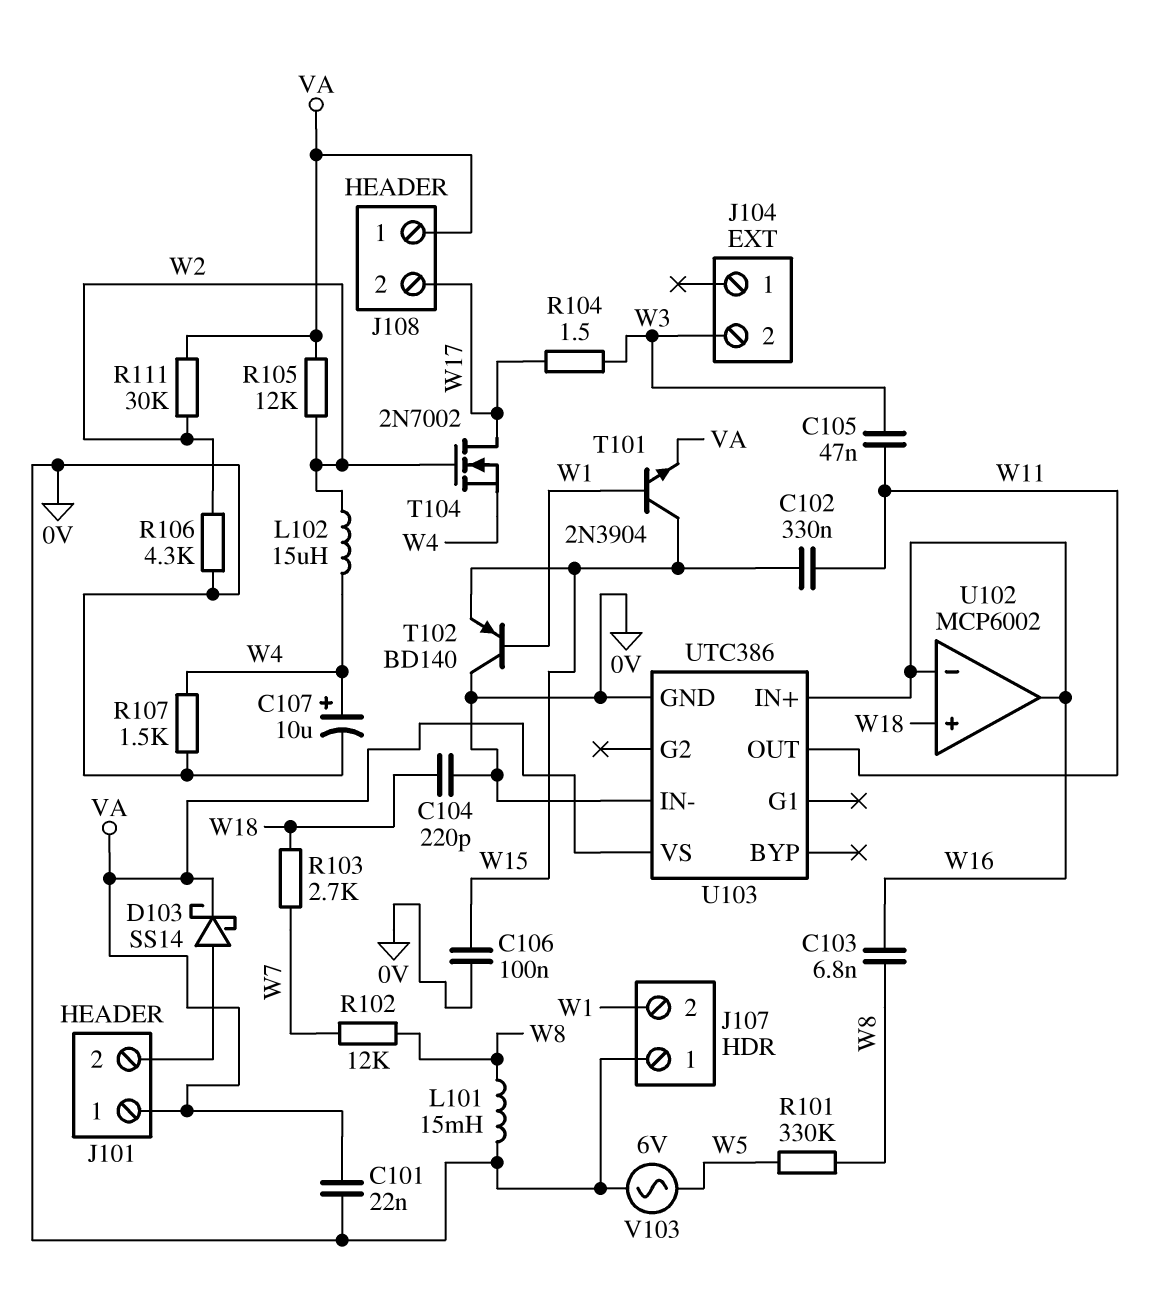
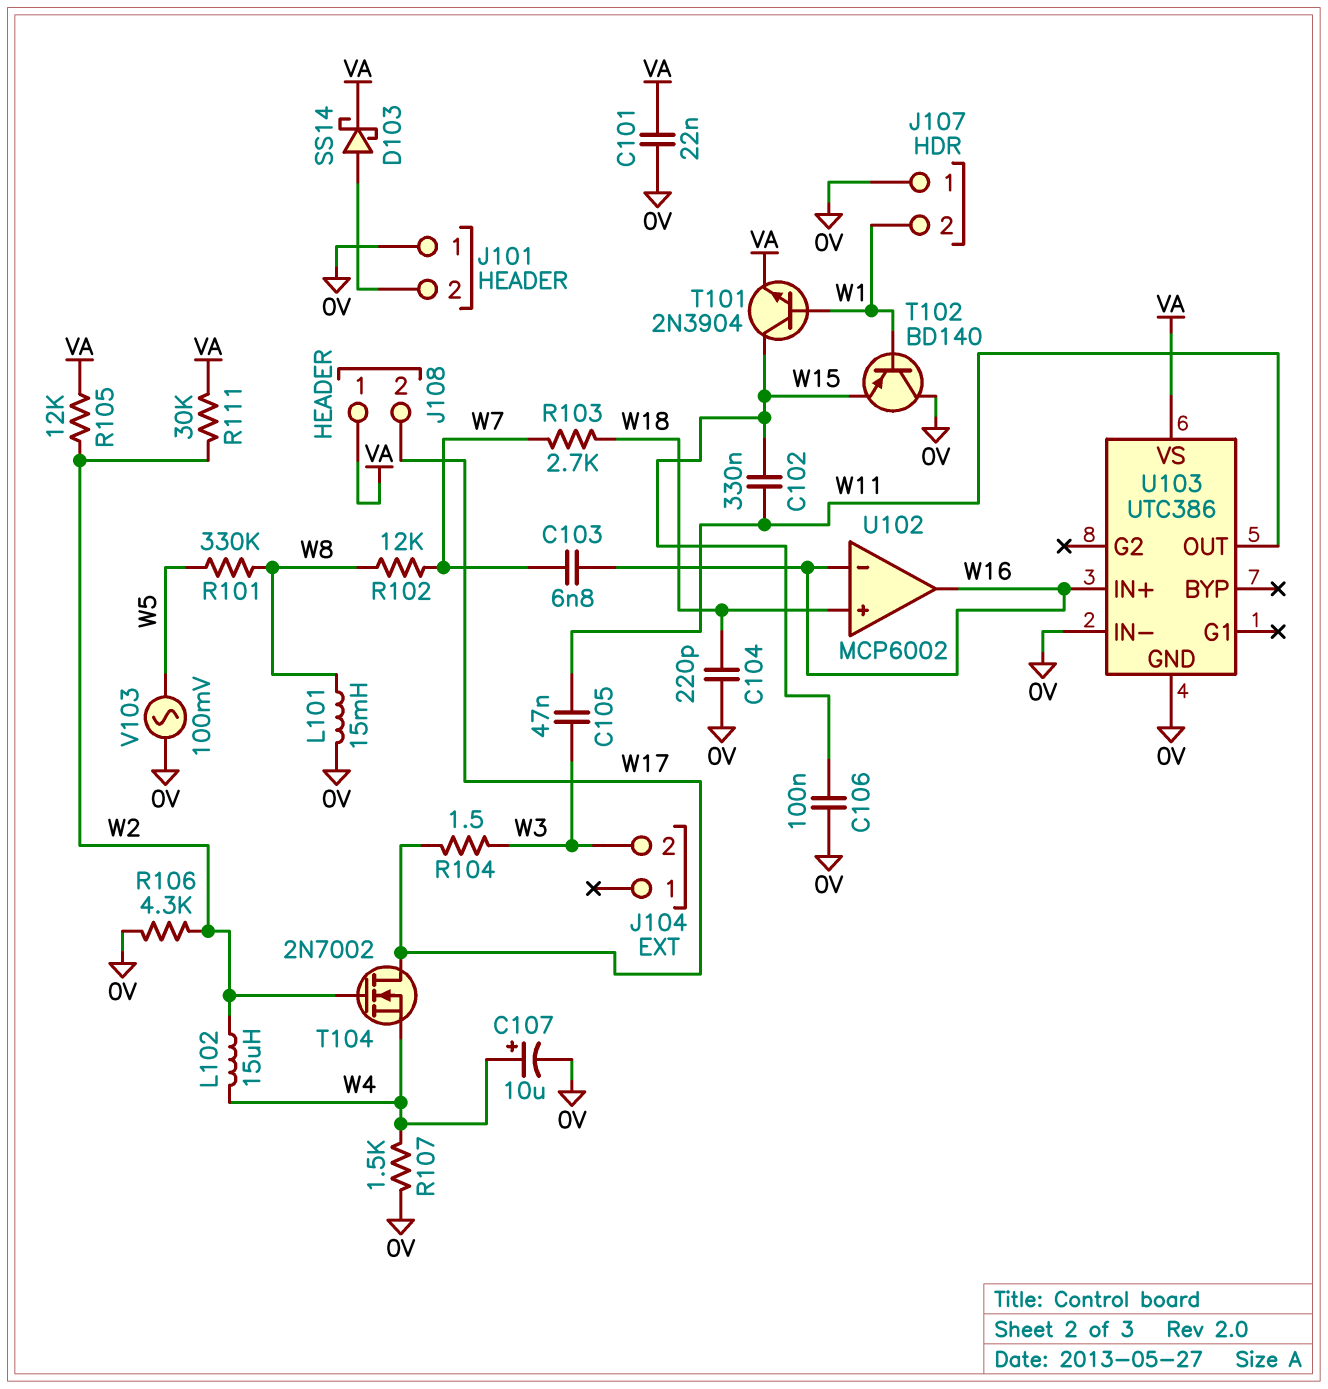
C103: 6.8nF (W8, W16) -> 6.8nF (W7, W16)
J101 pin 1: VA -> 0V
V103: AC 6V (0V, W5) -> AC 100mV (0V, W5)

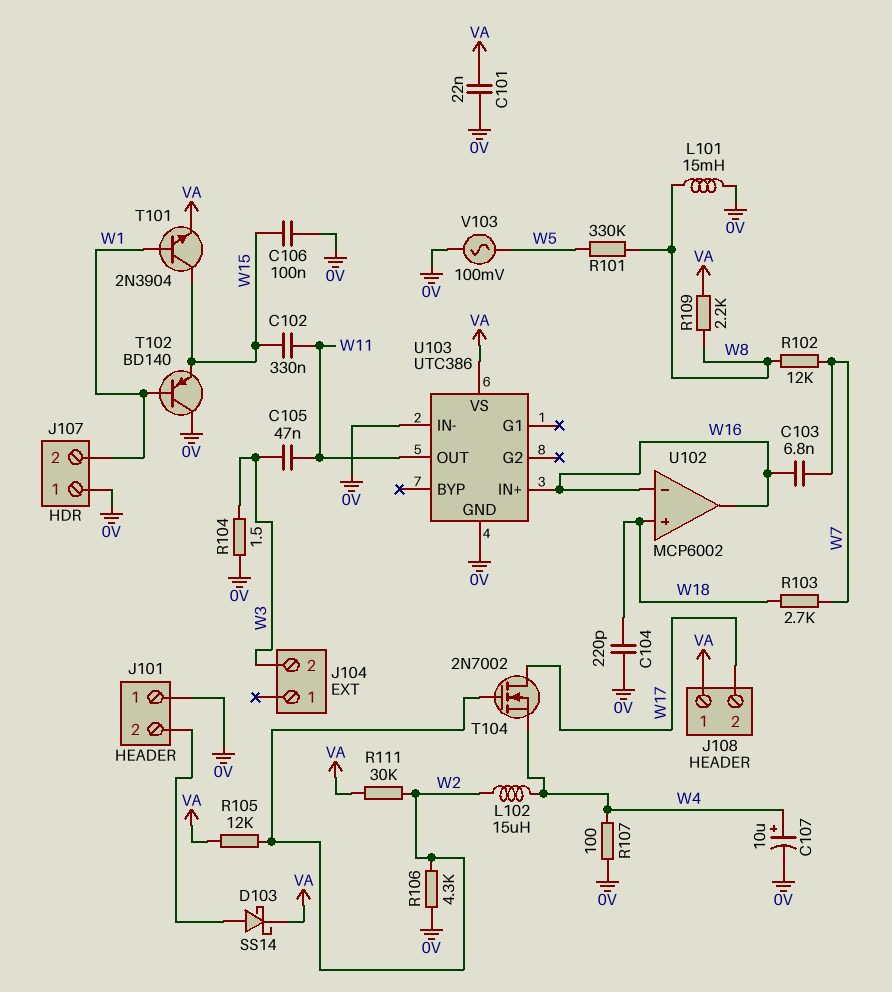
R104: 1.5 (W3, W17) -> 1.5 (0V, W3)
R107: 1.5k (0V, W4) -> 100 (0V, W4)
R109: none -> 2.2k (VA, W8)

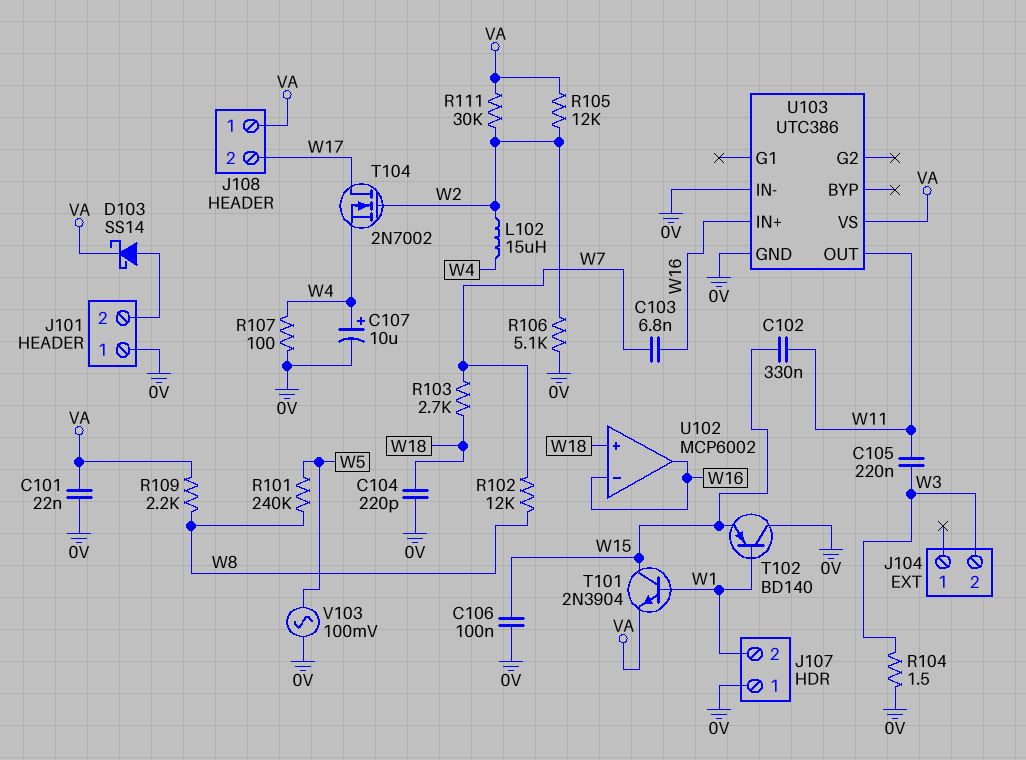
C105: 47nF (W3, W11) -> 220nF (W3, W11)
L101: 15mH (0V, W8) -> none
R101: 330k (W5, W8) -> 240k (W5, W8)
R106: 4.3k (0V, W2) -> 5.1k (0V, W2)

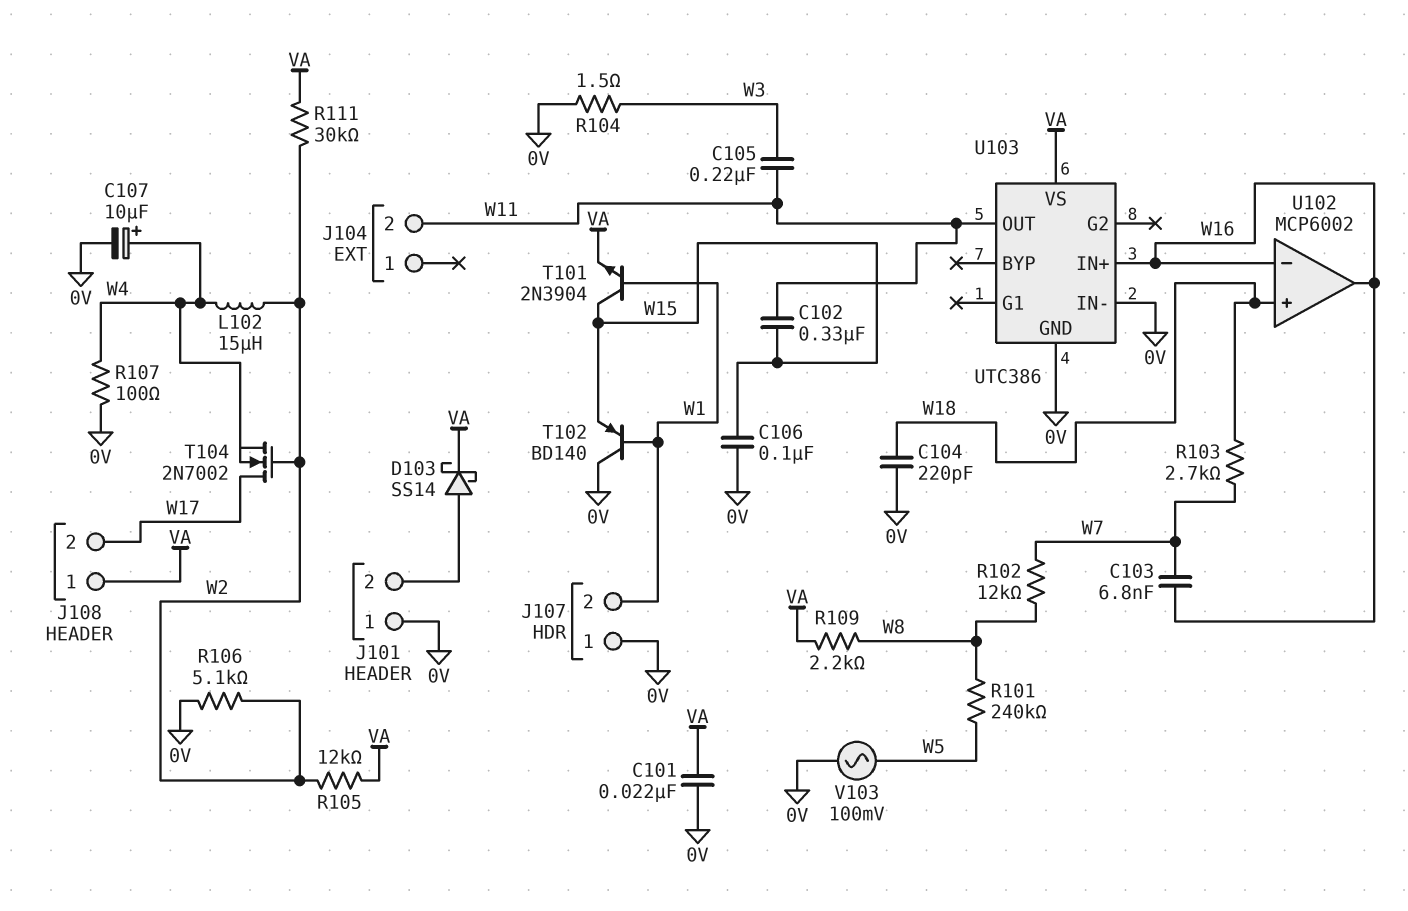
J104 pin 2: W3 -> W11

